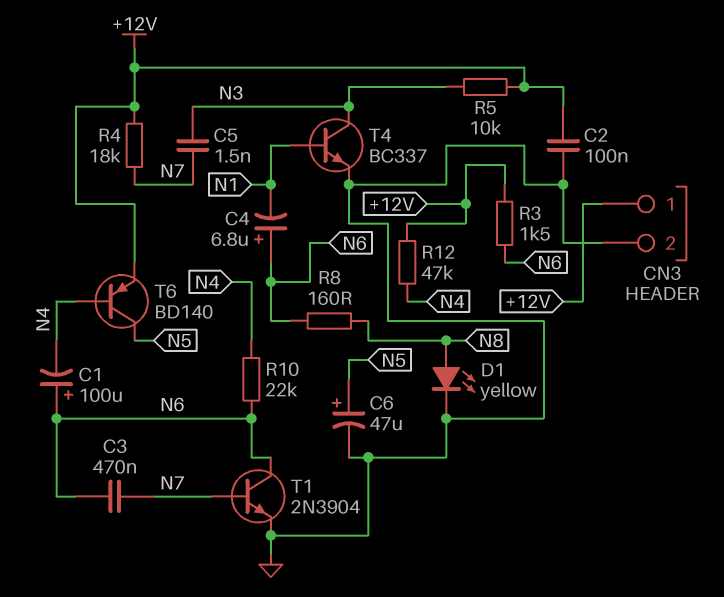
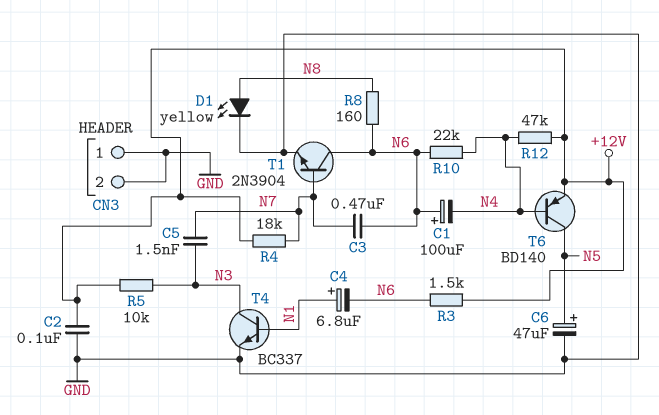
C4: 6.8uF (plus N6, minus N1) -> 6.8uF (plus N1, minus N6)
CN3 pin 1: +12V -> GND

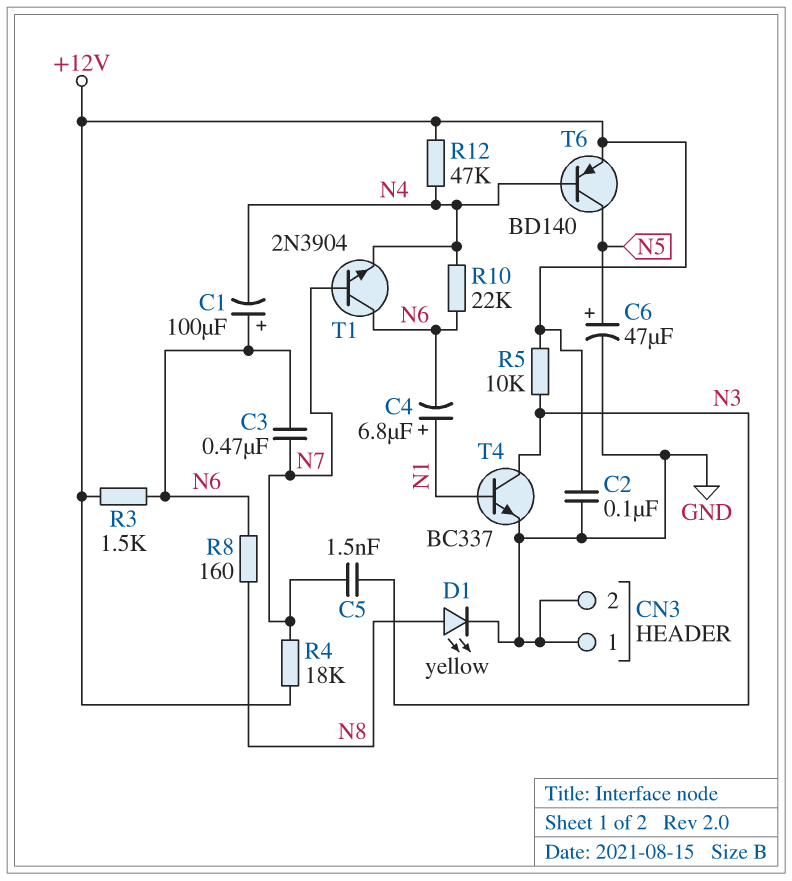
T1: NPN 2N3904 (B N7, C N6, E GND) -> NPN 2N3904 (B N7, C N6, E N4)

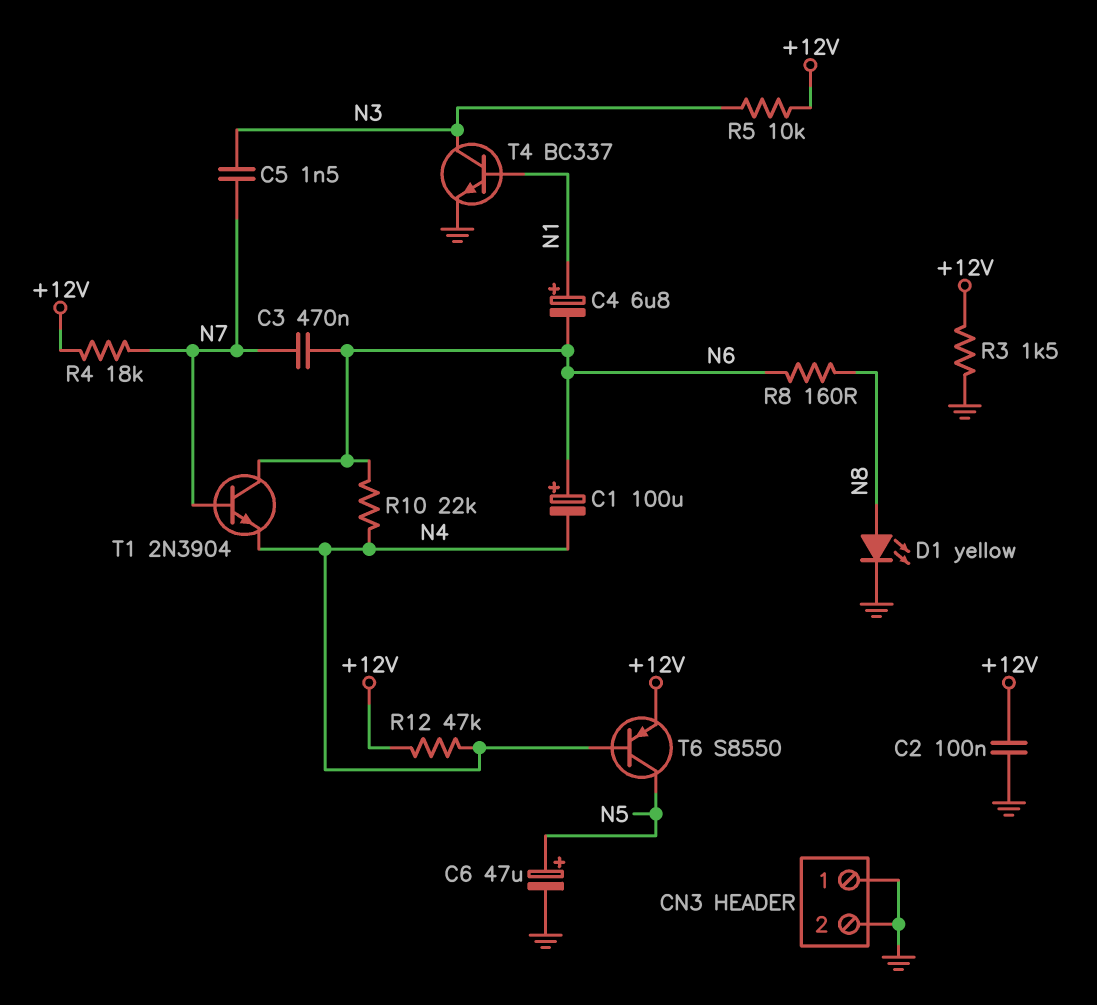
R3: 1.5k (+12V, N6) -> 1.5k (+12V, GND)
T6: PNP BD140 (B N4, C N5, E +12V) -> PNP S8550 (B N4, C N5, E +12V)

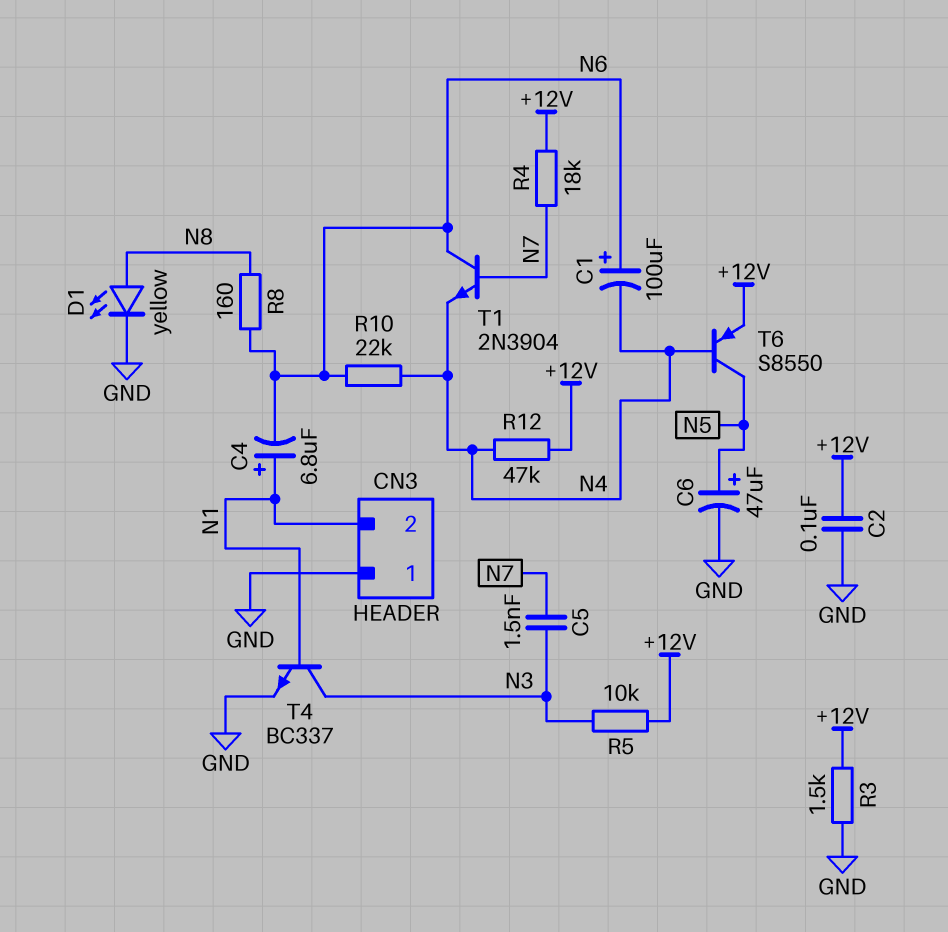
C3: 470nF (N6, N7) -> none
CN3 pin 2: GND -> N1

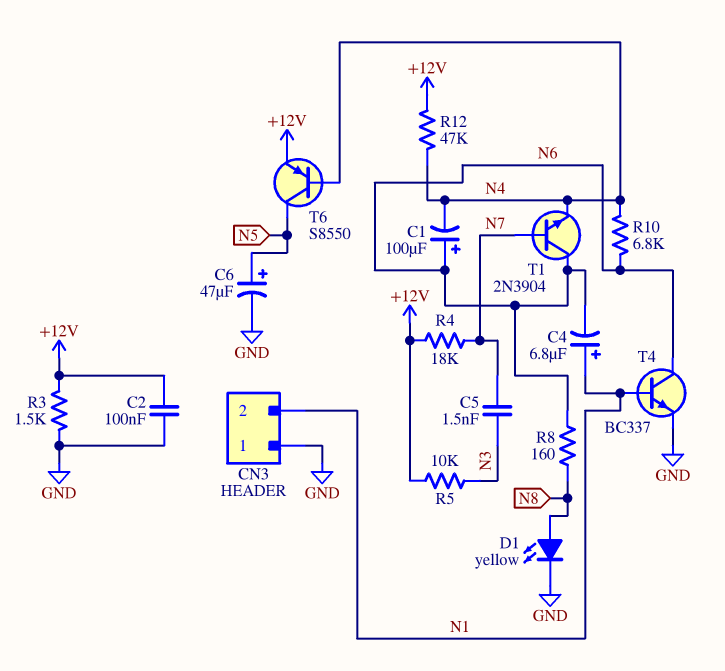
R10: 22k (N4, N6) -> 6.8k (N4, N6)
T4: NPN BC337 (B N1, C N3, E GND) -> NPN BC337 (B N1, C N6, E GND)

